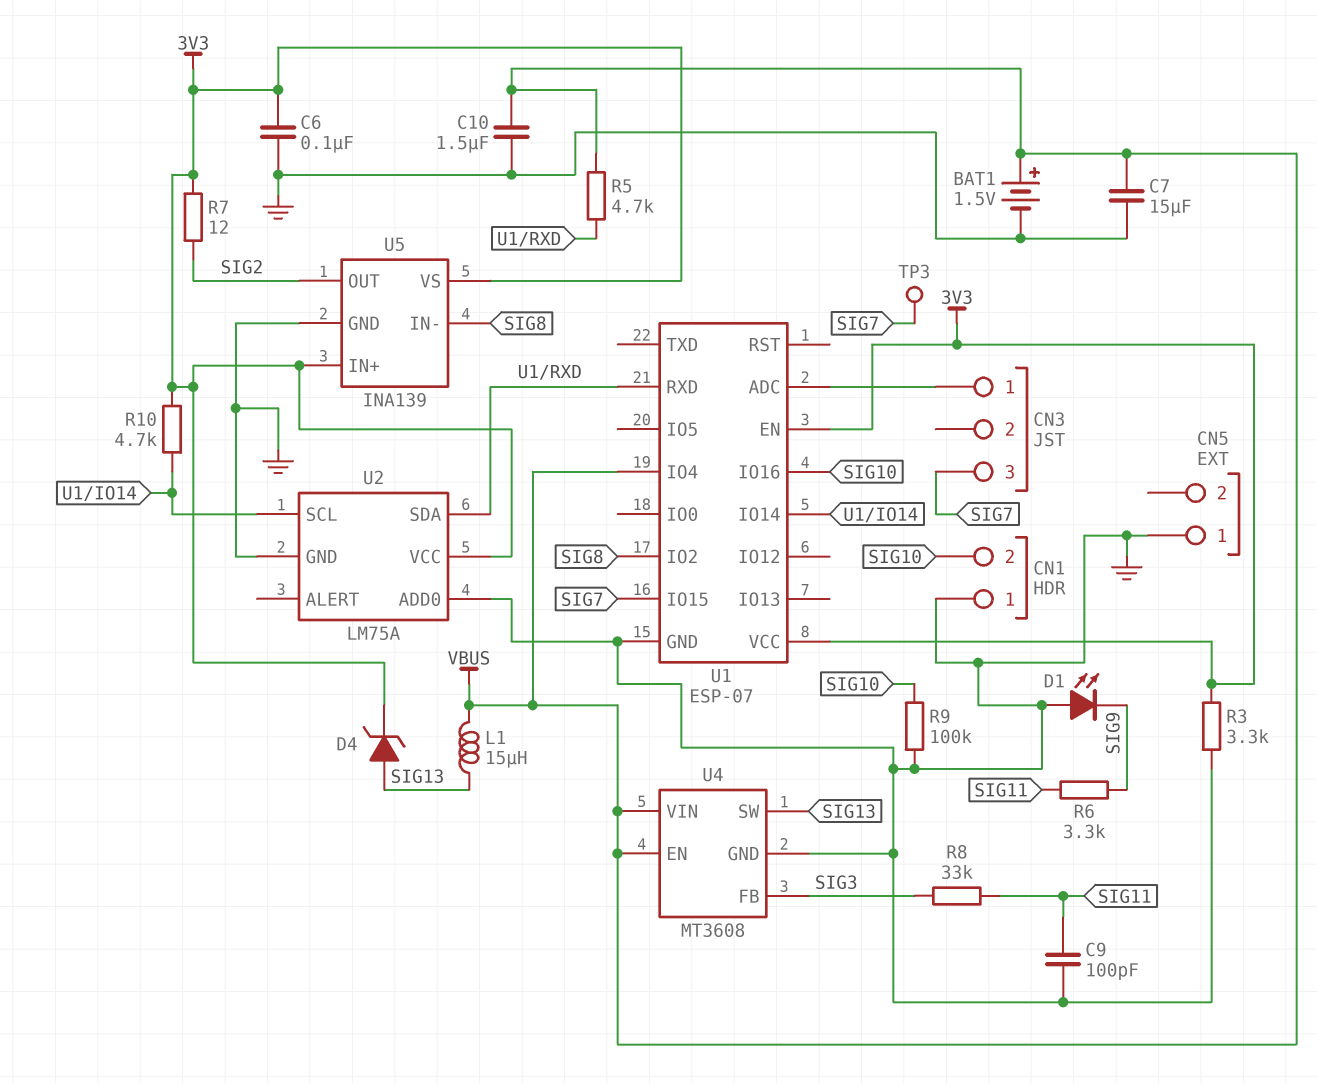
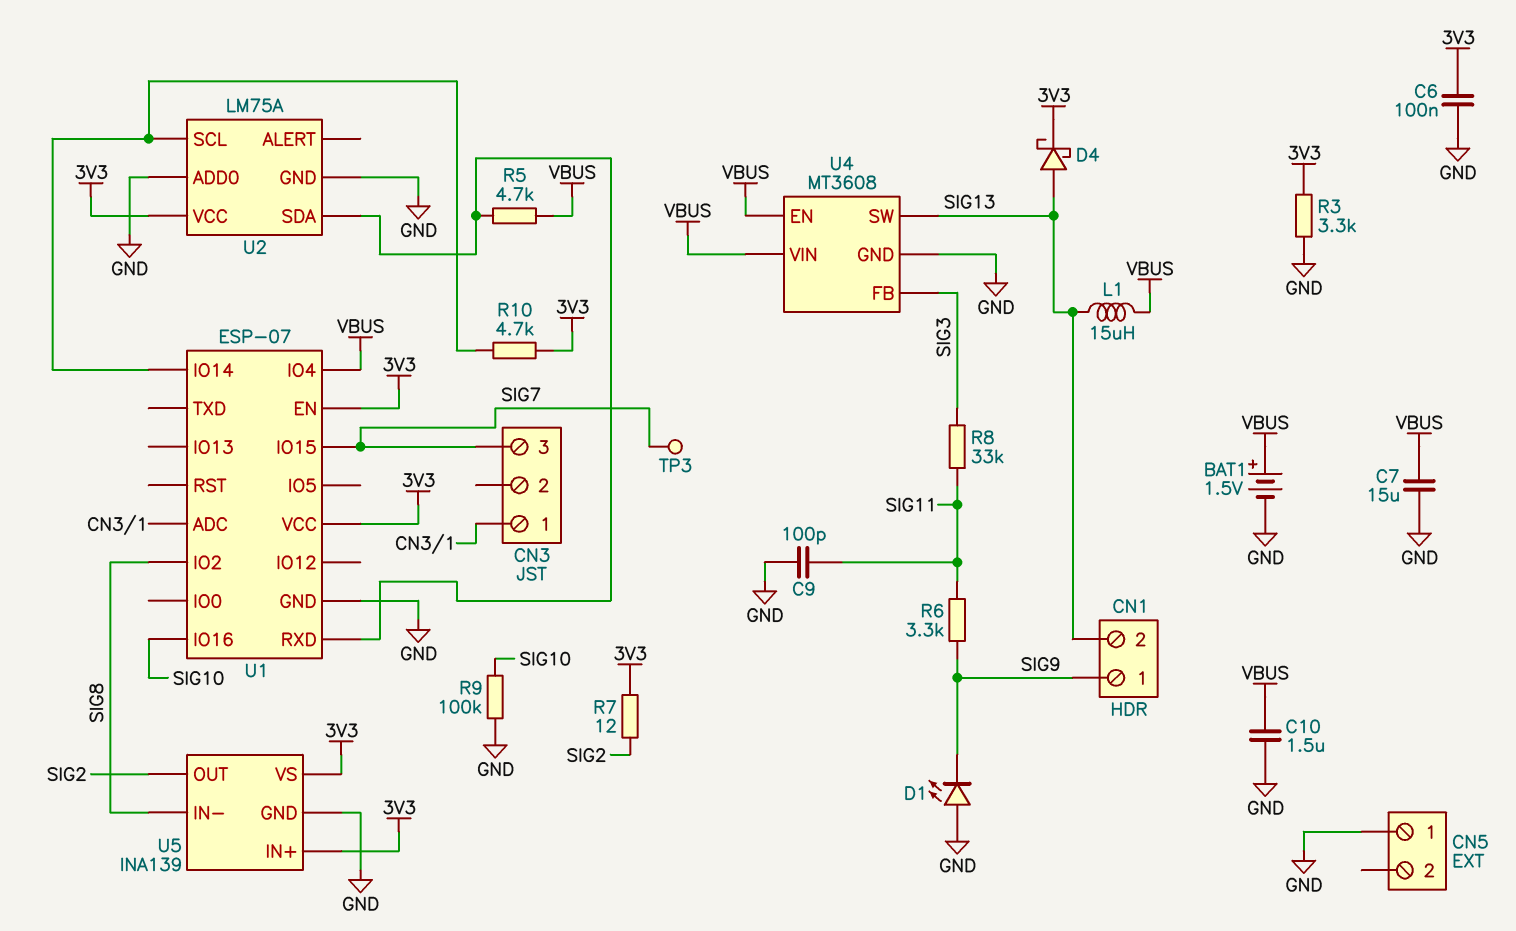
CN1 pin 1: GND -> SIG9
CN1 pin 2: SIG10 -> SIG13
D4: zener (A SIG13, K 3V3) -> schottky (A SIG13, K 3V3)

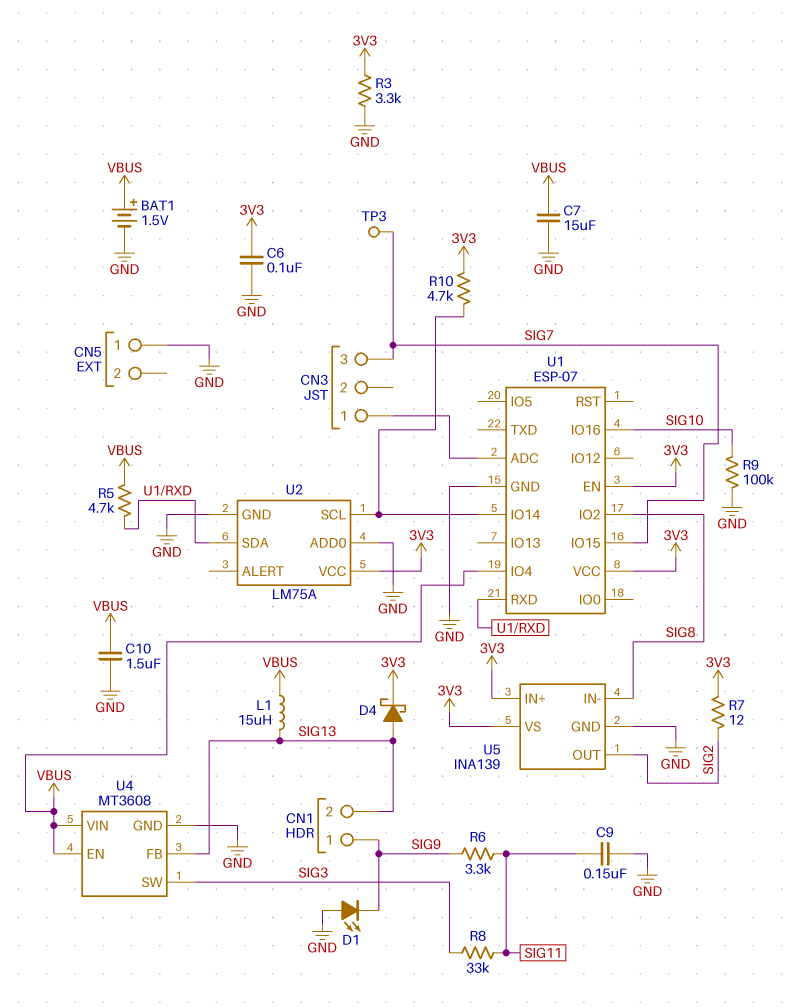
C9: 100pF (GND, SIG11) -> 150nF (GND, SIG11)
U4 pin FB: SIG3 -> SIG13
U4 pin SW: SIG13 -> SIG3

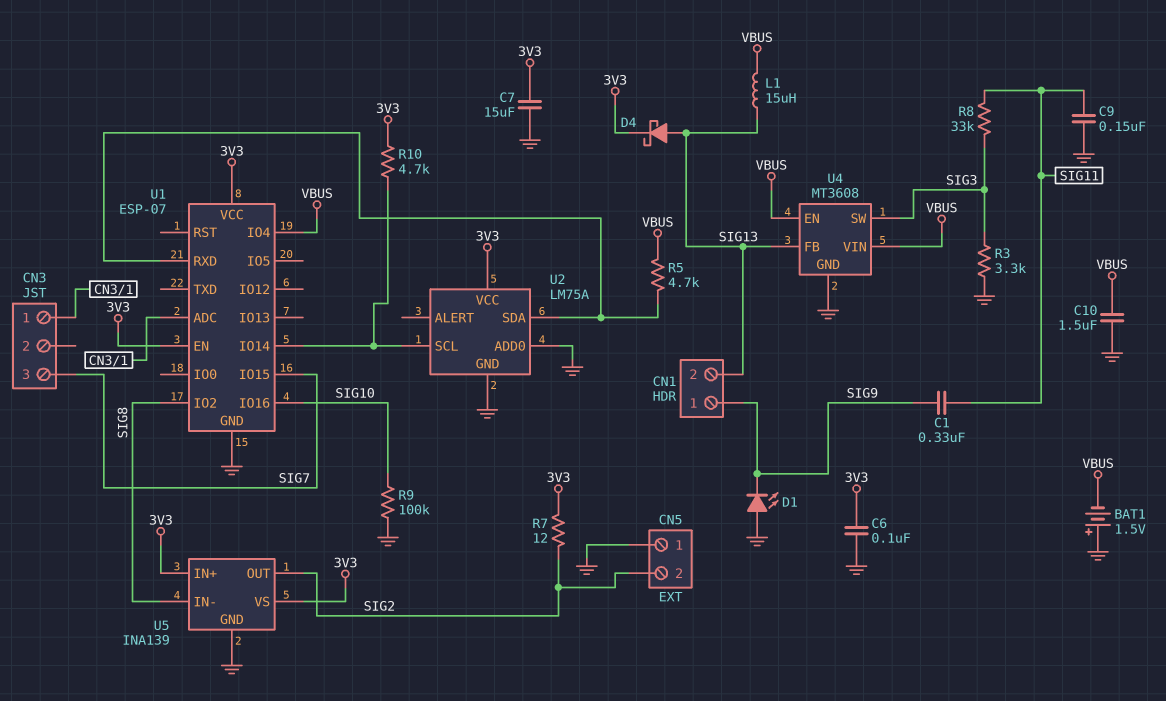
BAT1: 1.5V (plus VBUS, minus GND) -> 1.5V (plus GND, minus VBUS)
C1: none -> 330nF (SIG9, SIG11)
C7: 15uF (GND, VBUS) -> 15uF (3V3, GND)
CN5 pin 2: none -> SIG2
R3: 3.3k (3V3, GND) -> 3.3k (GND, SIG3)
R6: 3.3k (SIG9, SIG11) -> none
TP3: test point (SIG7) -> none

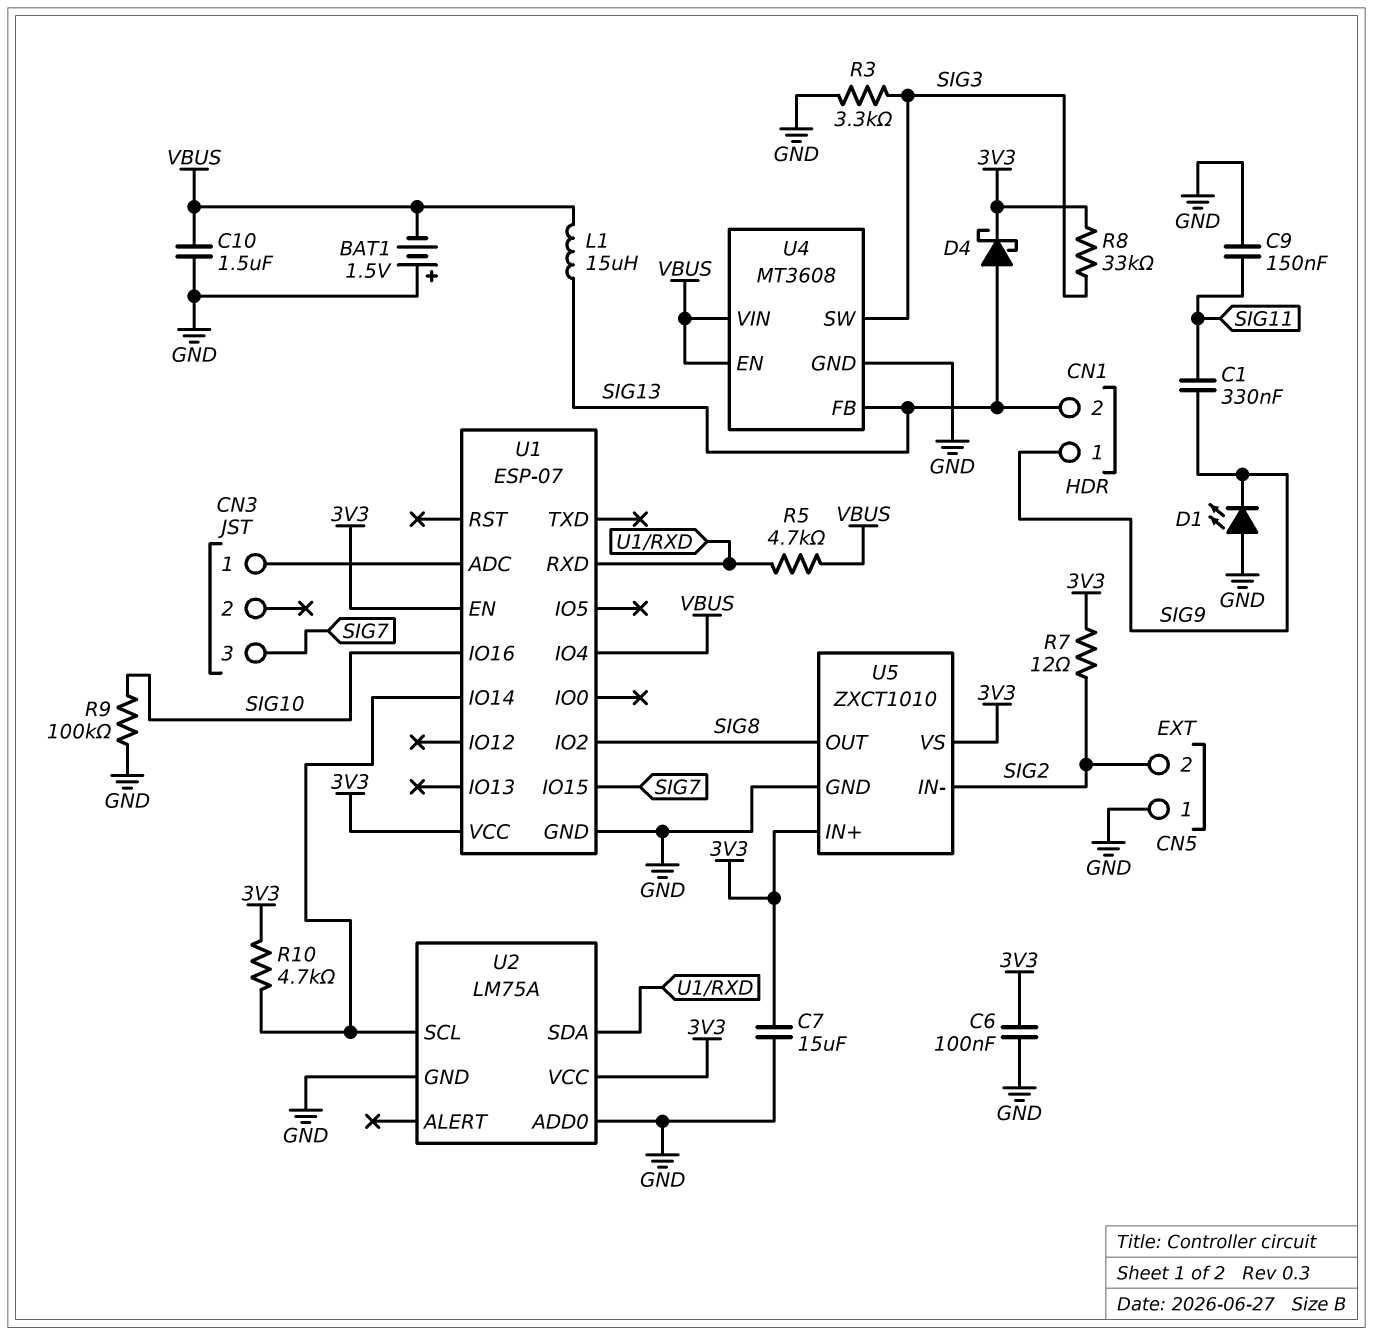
R8: 33k (SIG3, SIG11) -> 33k (3V3, SIG3)
U5: INA139 -> ZXCT1010
U5 pin IN-: SIG8 -> SIG2
U5 pin OUT: SIG2 -> SIG8

